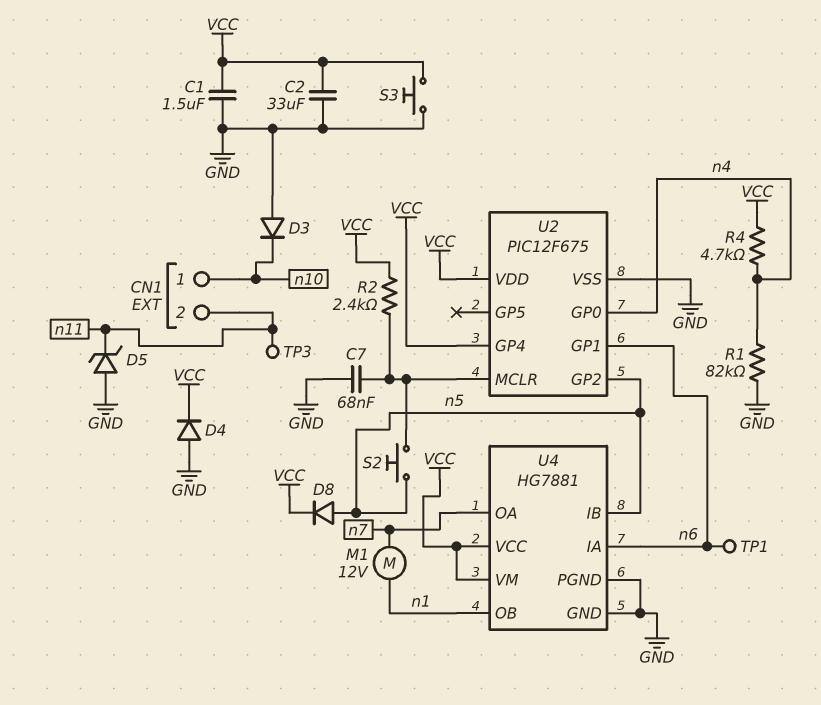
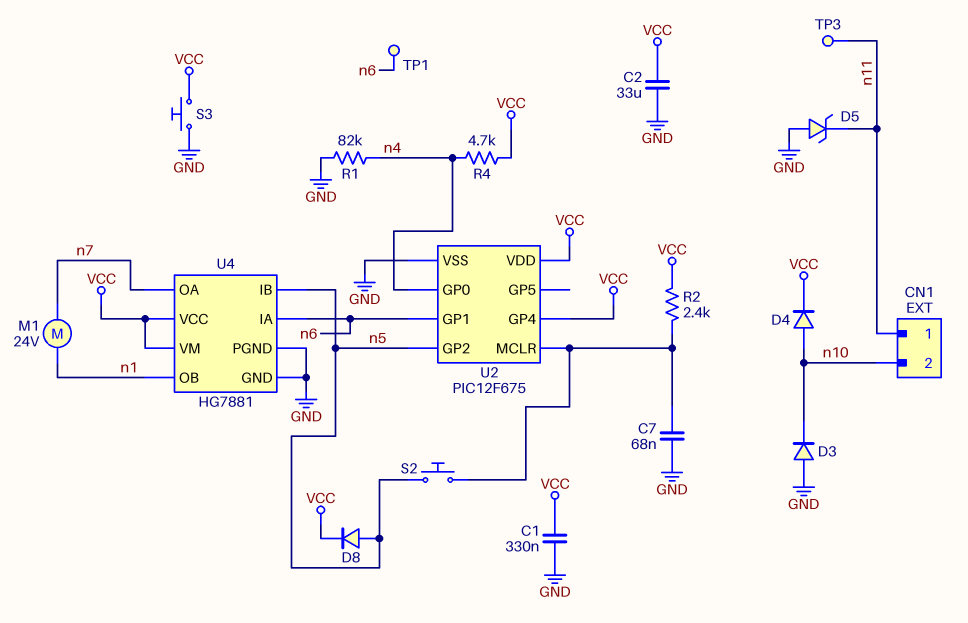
C1: 1.5uF (GND, VCC) -> 330nF (GND, VCC)
CN1 pin 1: n10 -> n11
CN1 pin 2: n11 -> n10
D4: diode (A GND, K VCC) -> diode (A n10, K VCC)
M1: motor 12V (n1, n7) -> motor 24V (n1, n7)

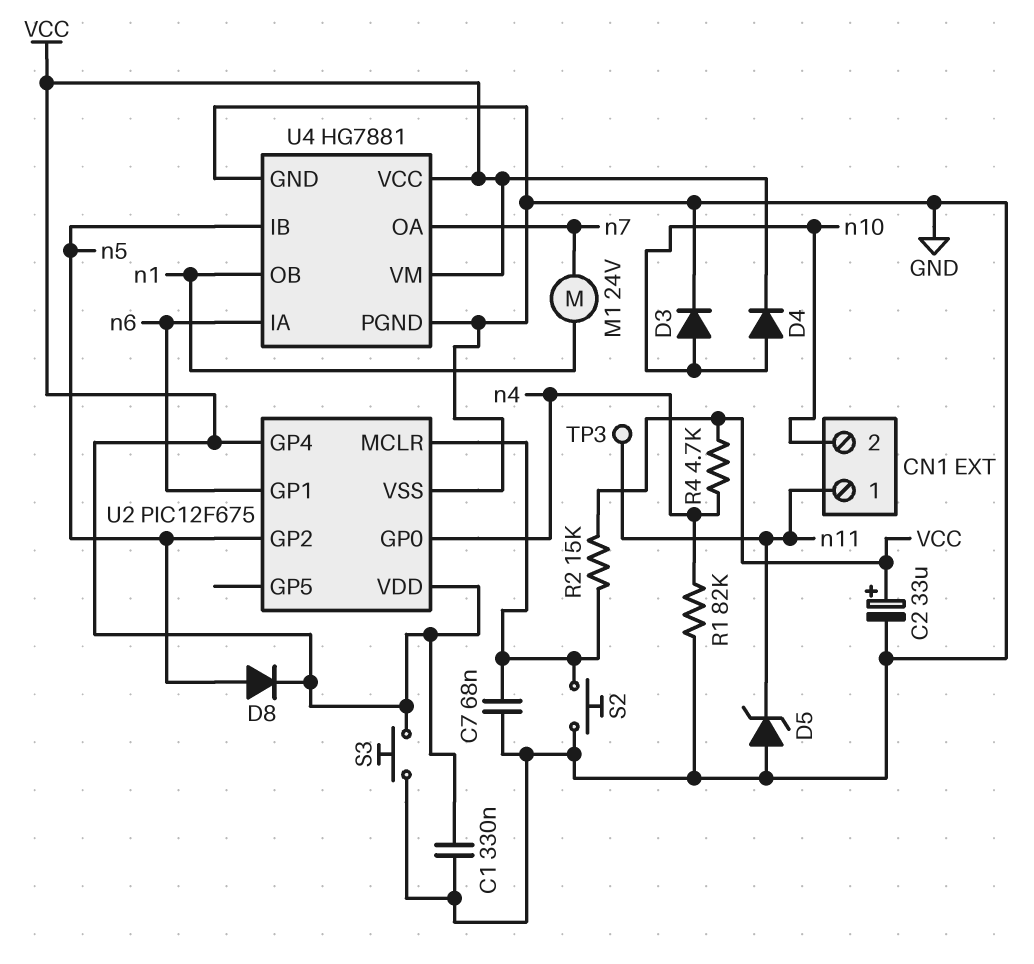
C2: 33uF (GND, VCC) -> 33uF (plus VCC, minus GND)
D3: diode (A GND, K n10) -> diode (A n10, K GND)
R2: 2.4k (U2/MCLR, VCC) -> 15k (U2/MCLR, VCC)
S2: button (U2/MCLR, n5) -> button (GND, U2/MCLR)
TP1: test point (n6) -> none

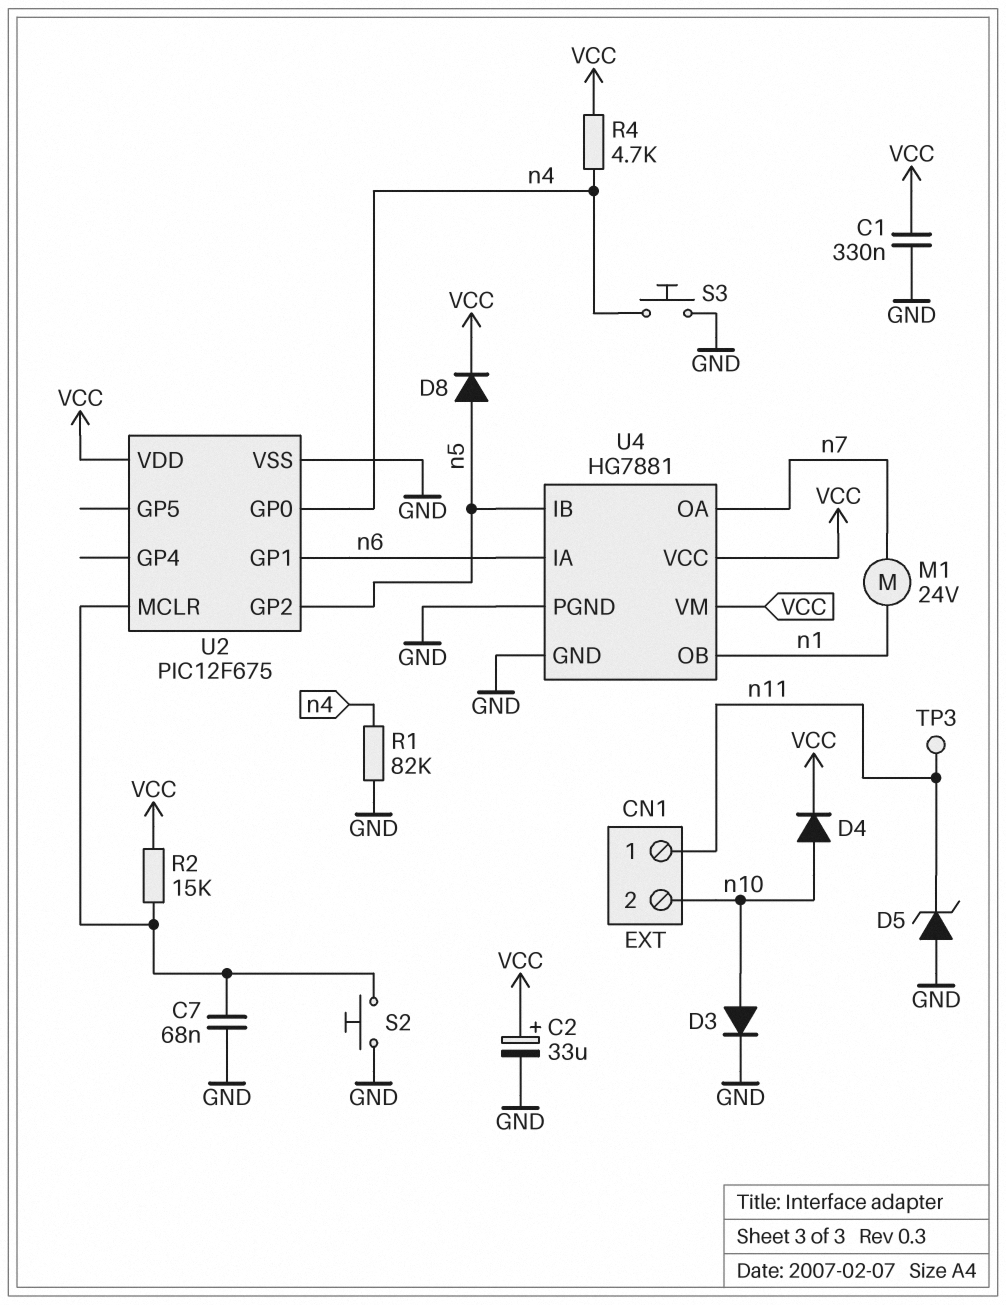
S3: button (GND, VCC) -> button (GND, n4)
U2 pin GP4: VCC -> none

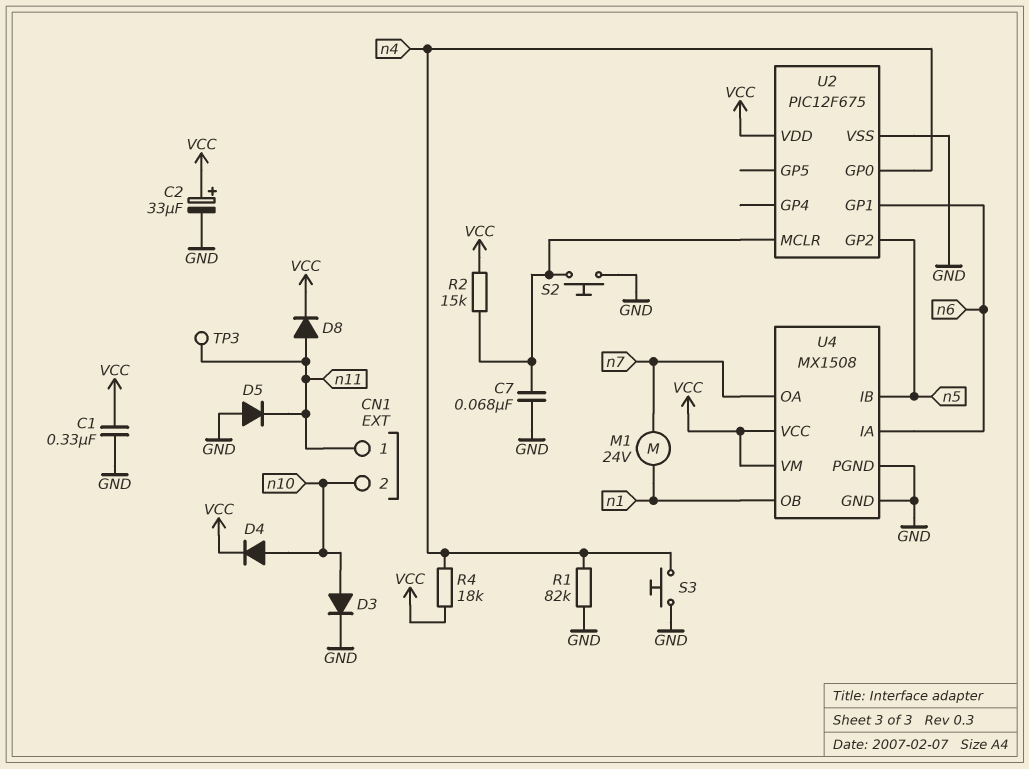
D5: zener (A GND, K n11) -> diode (A GND, K n11)
D8: diode (A n5, K VCC) -> diode (A n11, K VCC)
R4: 4.7k (VCC, n4) -> 18k (VCC, n4)
U4: HG7881 -> MX1508

